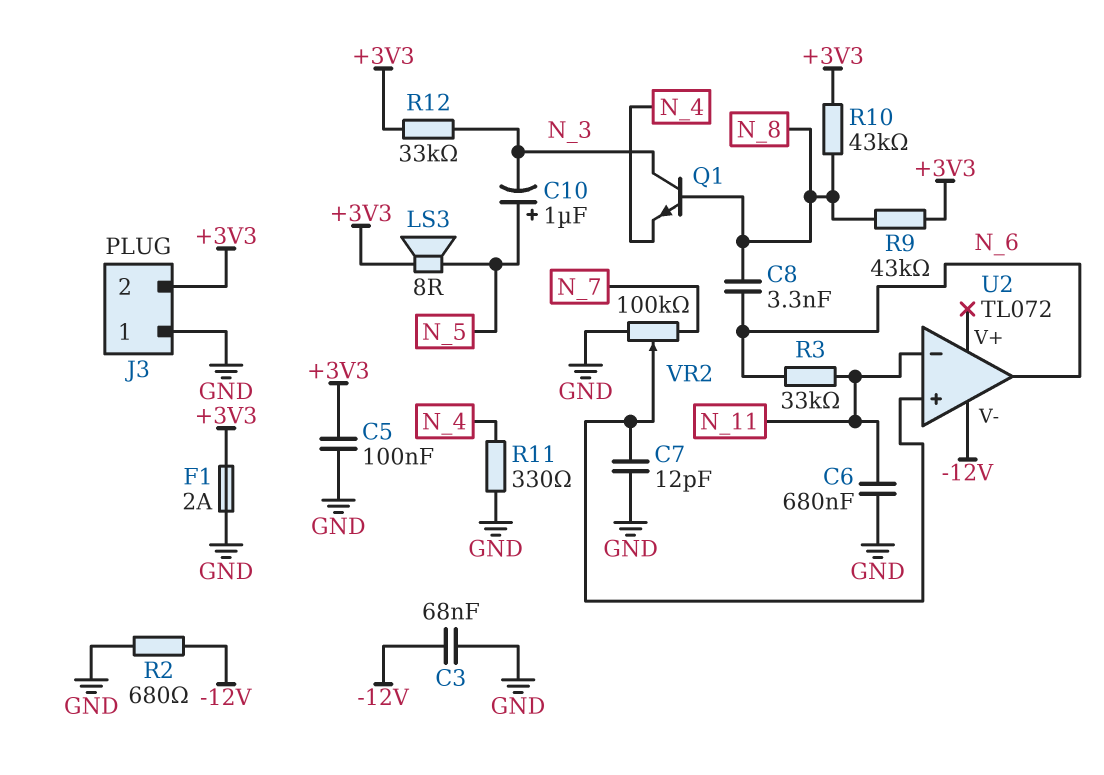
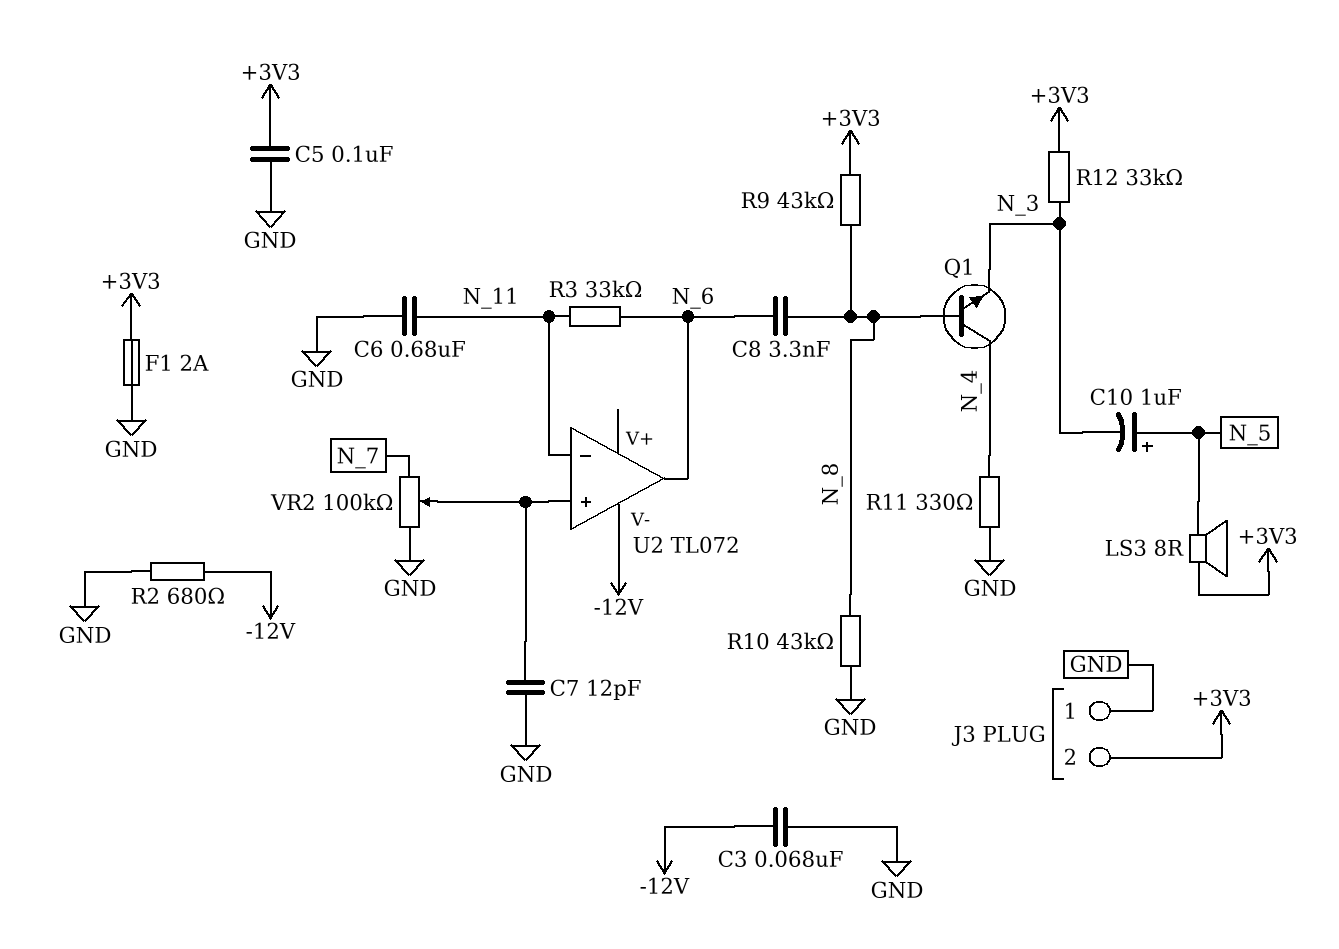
Q1: NPN (B N_8, C N_3, E N_4) -> NPN (B N_8, C N_4, E N_3)
R10: 43k (+3V3, N_8) -> 43k (GND, N_8)

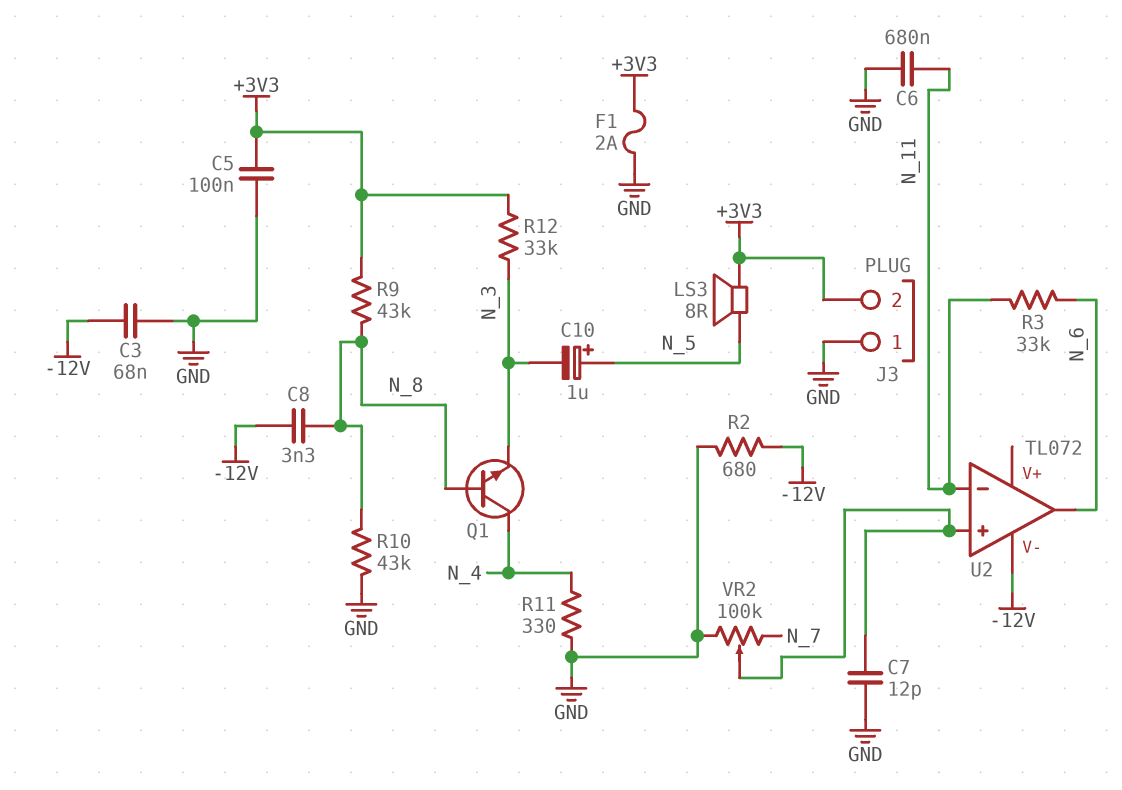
C8: 3.3nF (N_6, N_8) -> 3.3nF (-12V, N_8)

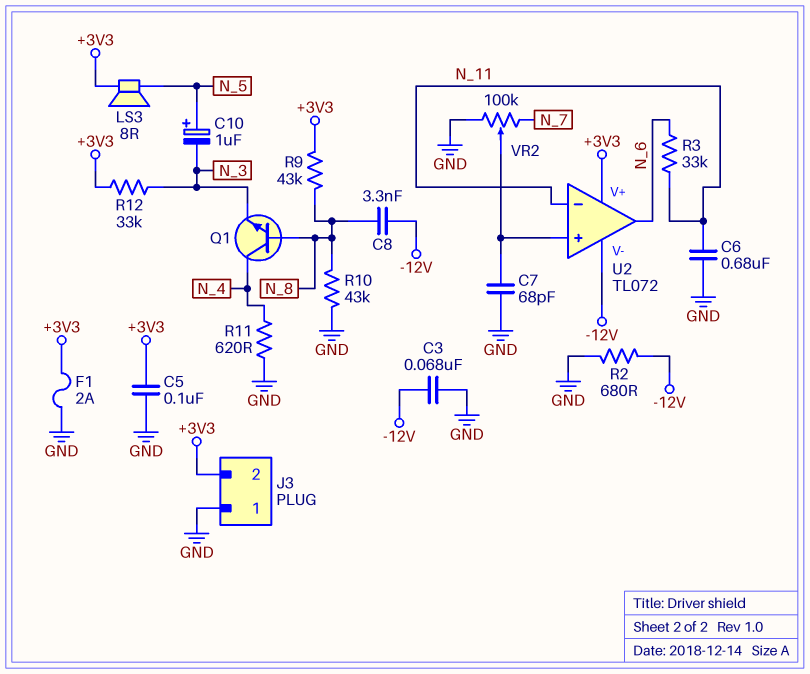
C7: 12pF (GND, U2/in+) -> 68pF (GND, U2/in+)
R11: 330 (GND, N_4) -> 620 (GND, N_4)
U2 pin V+: none -> +3V3

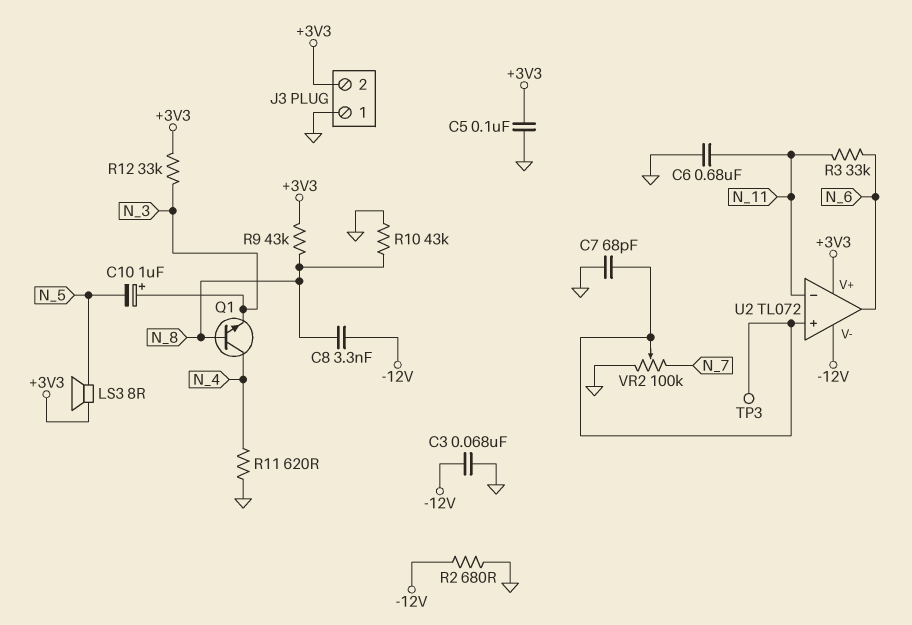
C10: 1uF (plus N_5, minus N_3) -> 1uF (plus N_3, minus N_5)
F1: 2A (+3V3, GND) -> none
TP3: none -> test point (U2/in+)

